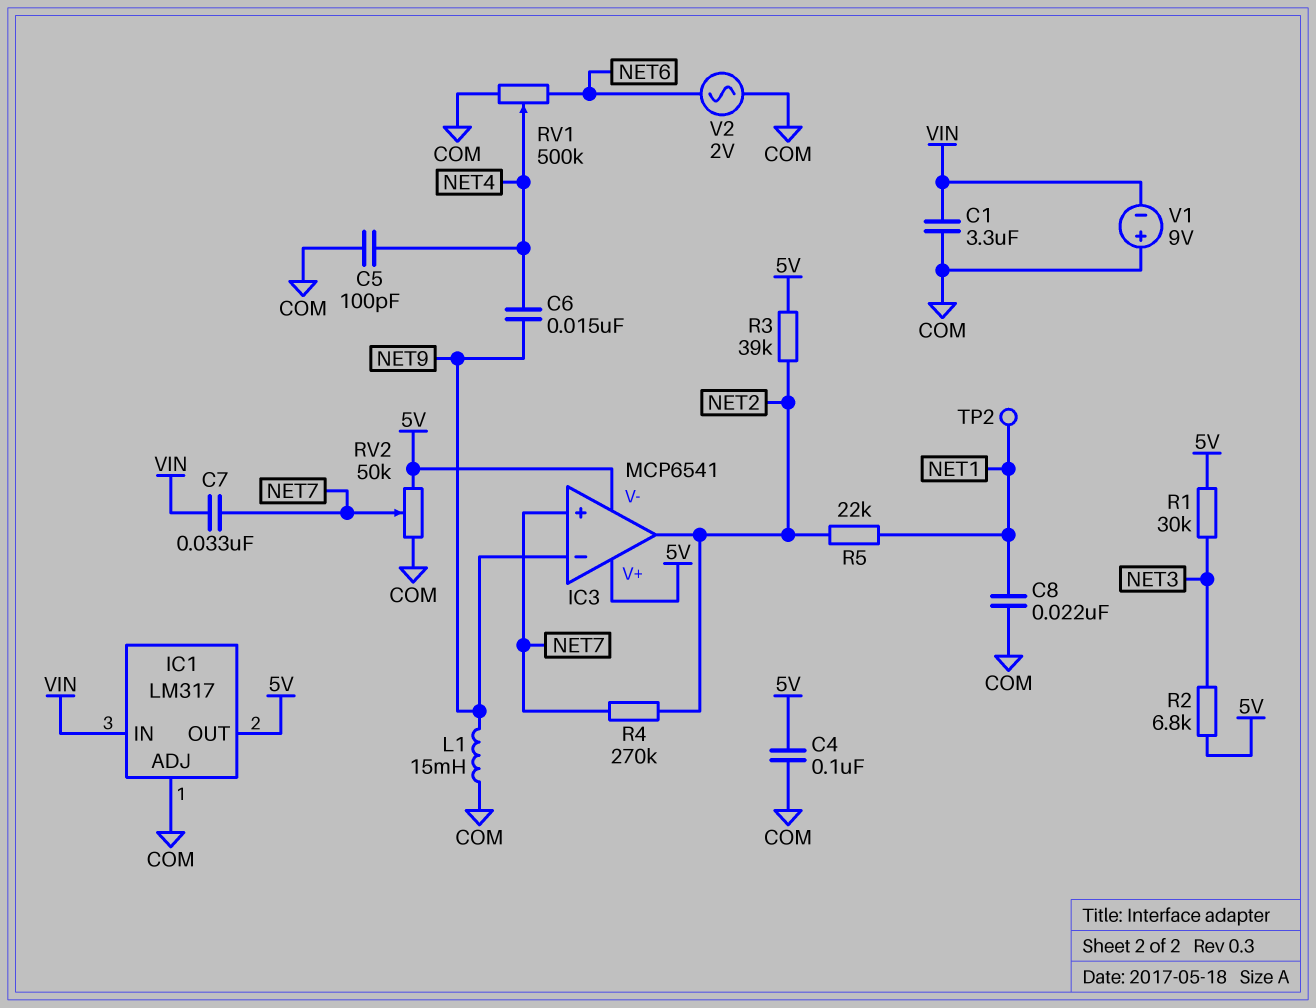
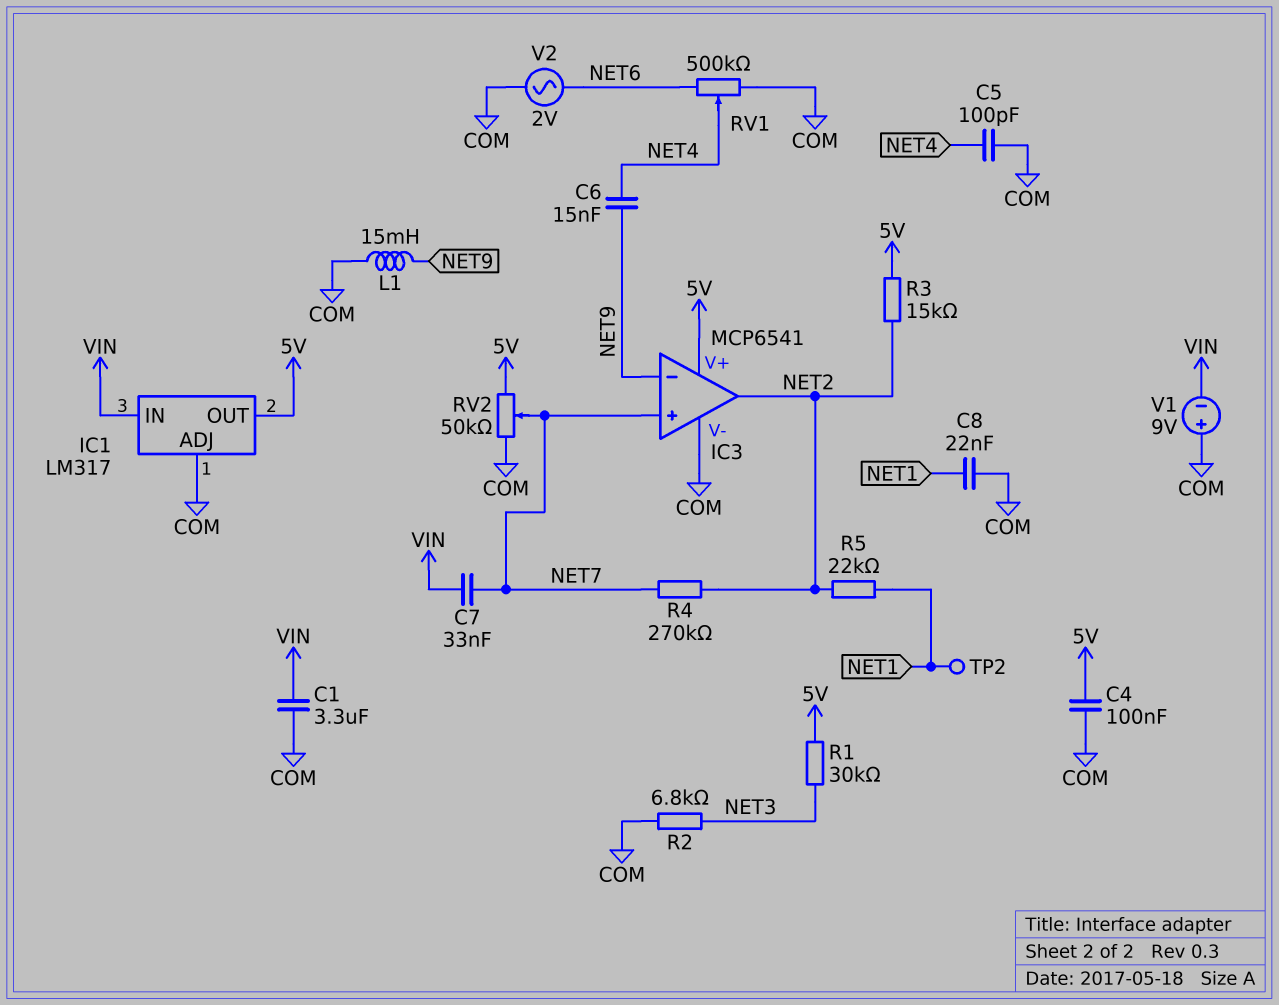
IC3 pin V-: 5V -> COM
R2: 6.8k (5V, NET3) -> 6.8k (COM, NET3)
R3: 39k (5V, NET2) -> 15k (5V, NET2)

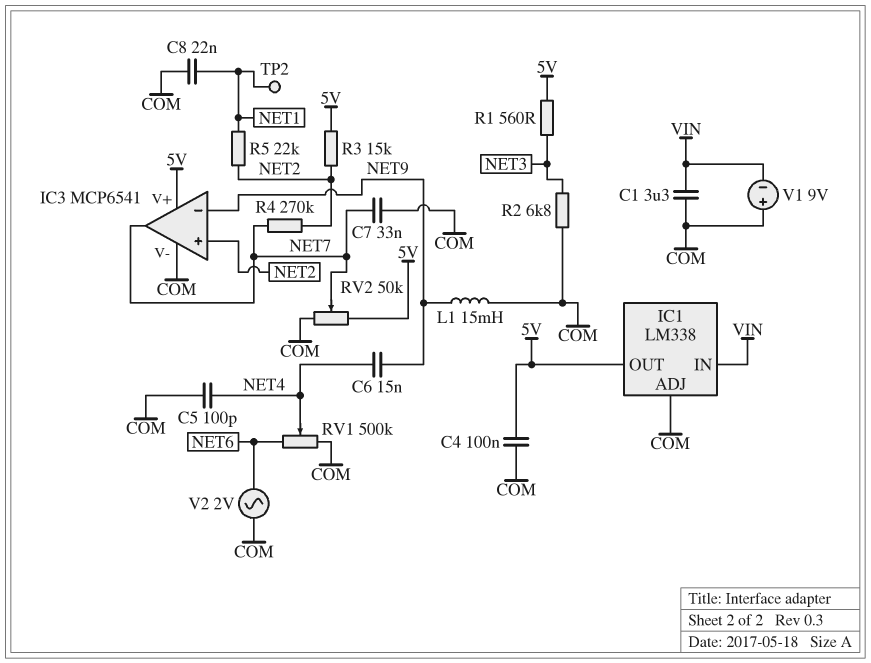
C7: 33nF (NET7, VIN) -> 33nF (COM, NET7)
IC1: LM317 -> LM338
IC3 pin in+: NET7 -> NET2
IC3 pin out: NET2 -> NET7
R1: 30k (5V, NET3) -> 560 (5V, NET3)

